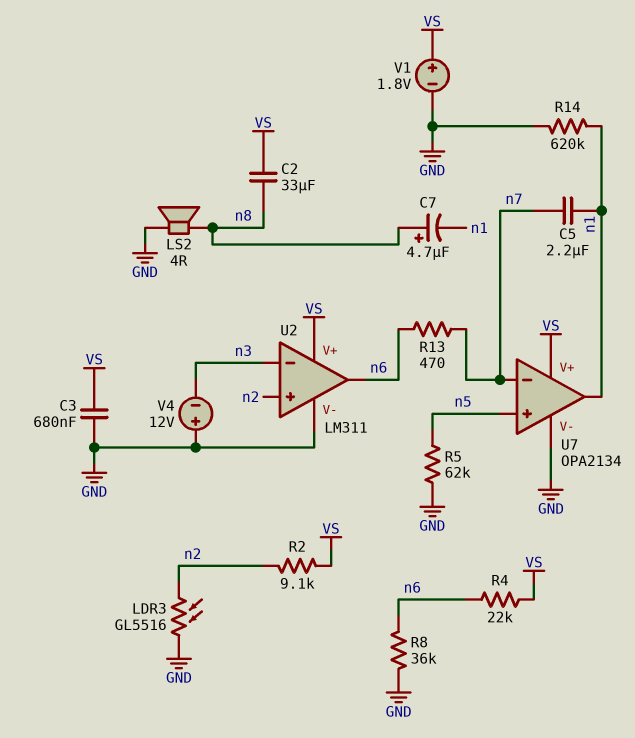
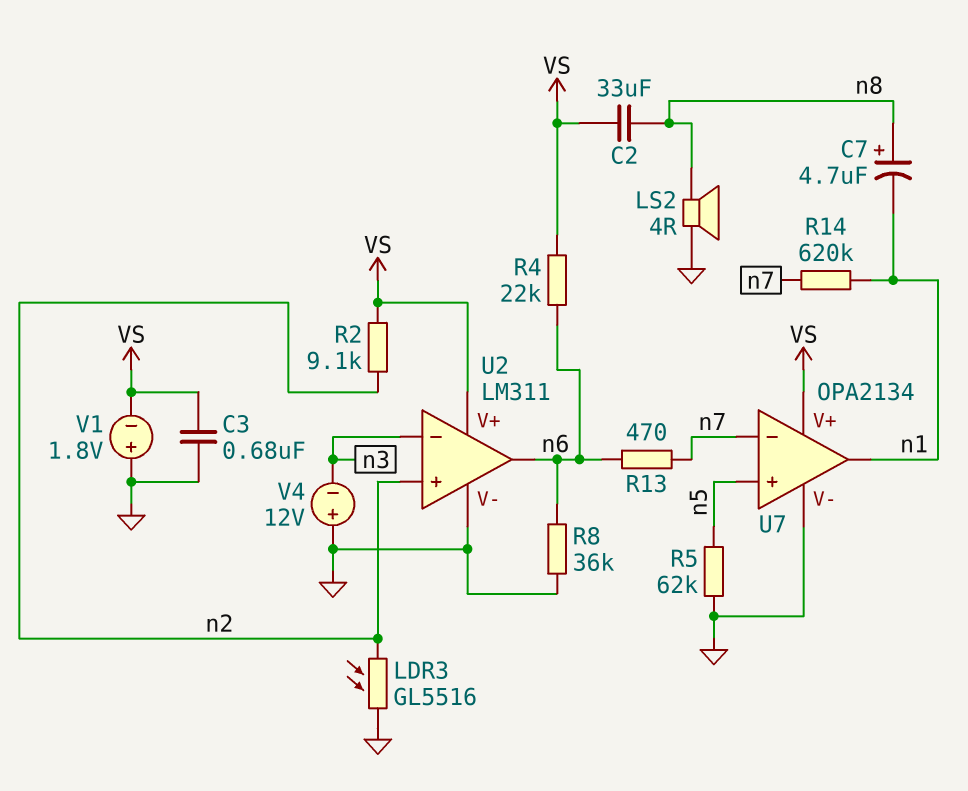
C5: 2.2uF (n1, n7) -> none
R14: 620k (GND, n1) -> 620k (n1, n7)
V1: 1.8V (plus VS, minus GND) -> 1.8V (plus GND, minus VS)

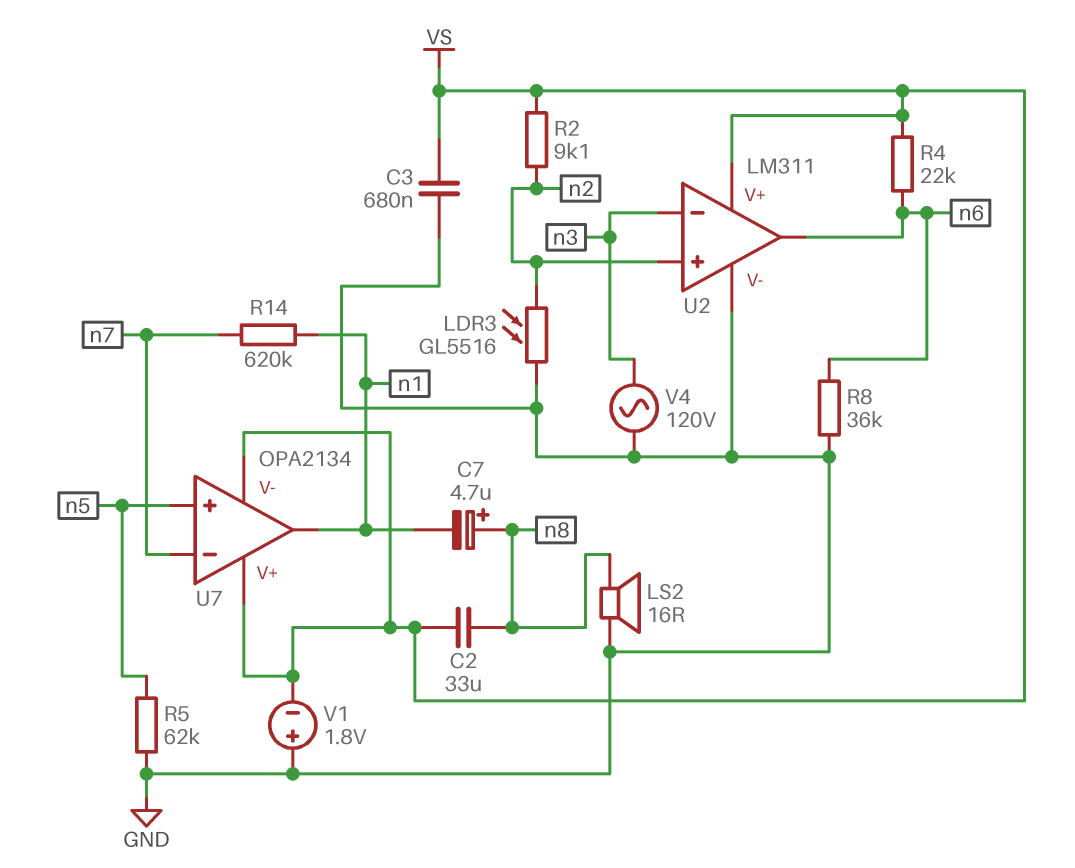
LS2: speaker 4R (GND, n8) -> speaker 16R (GND, n8)
R13: 470 (n6, n7) -> none
U7 pin V-: GND -> VS
V4: 12V (plus GND, minus n3) -> AC 120V (GND, n3)

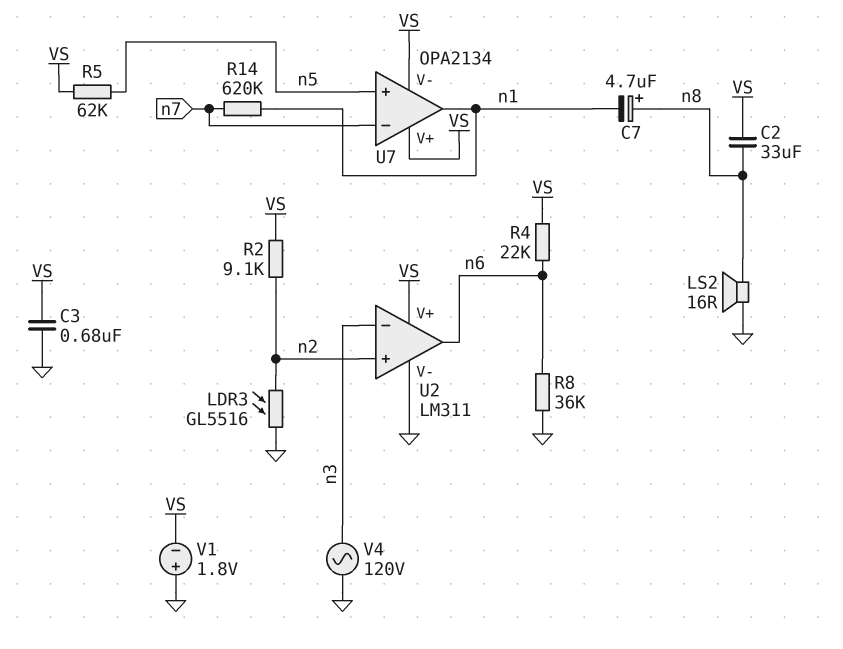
R5: 62k (GND, n5) -> 62k (VS, n5)

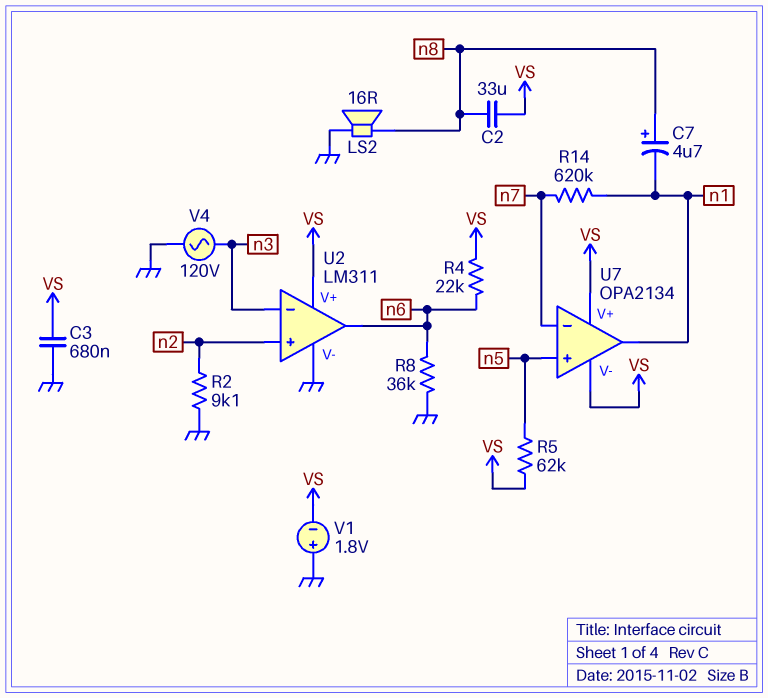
LDR3: GL5516 (GND, n2) -> none
R2: 9.1k (VS, n2) -> 9.1k (GND, n2)

